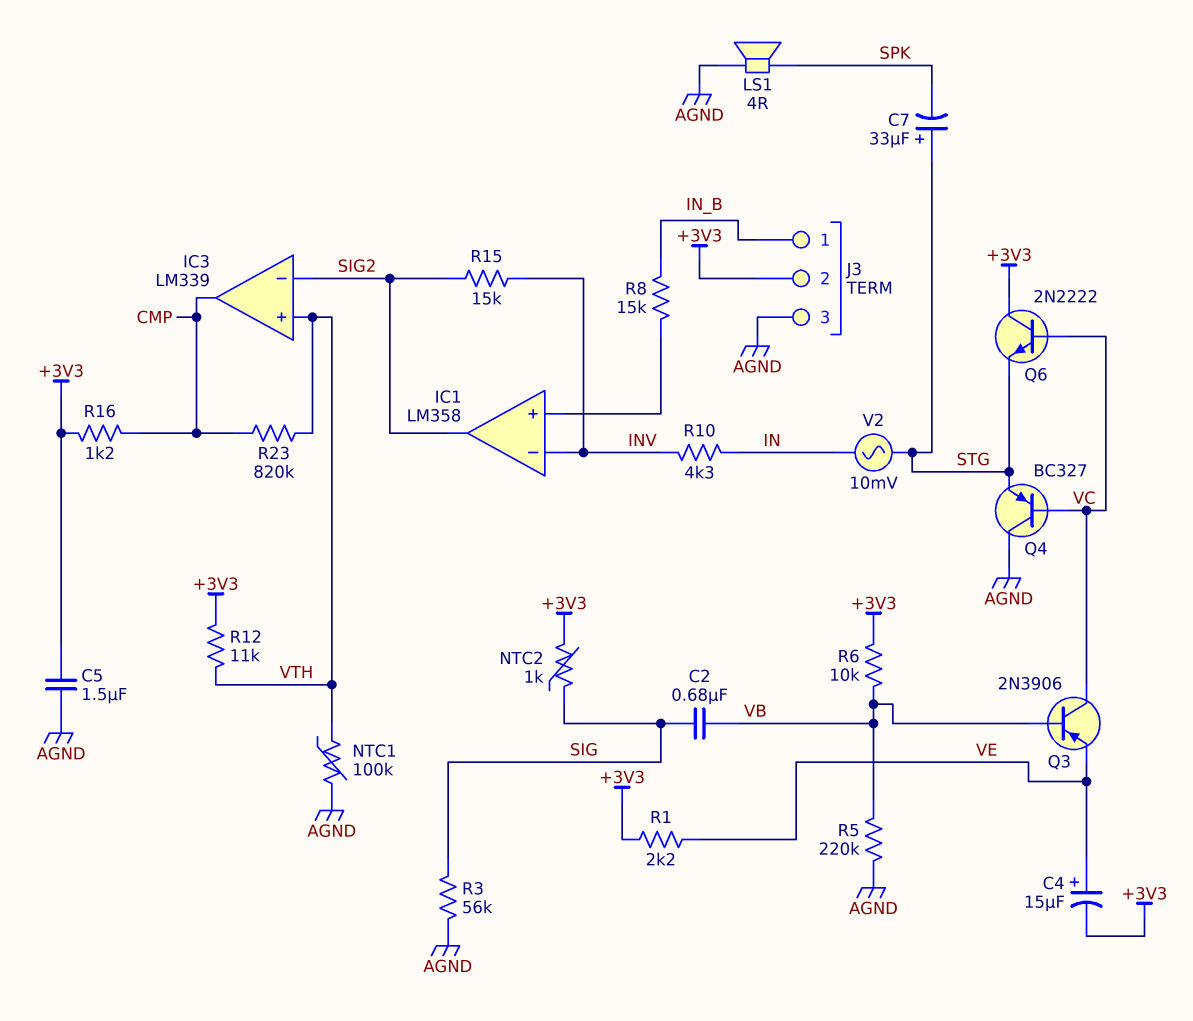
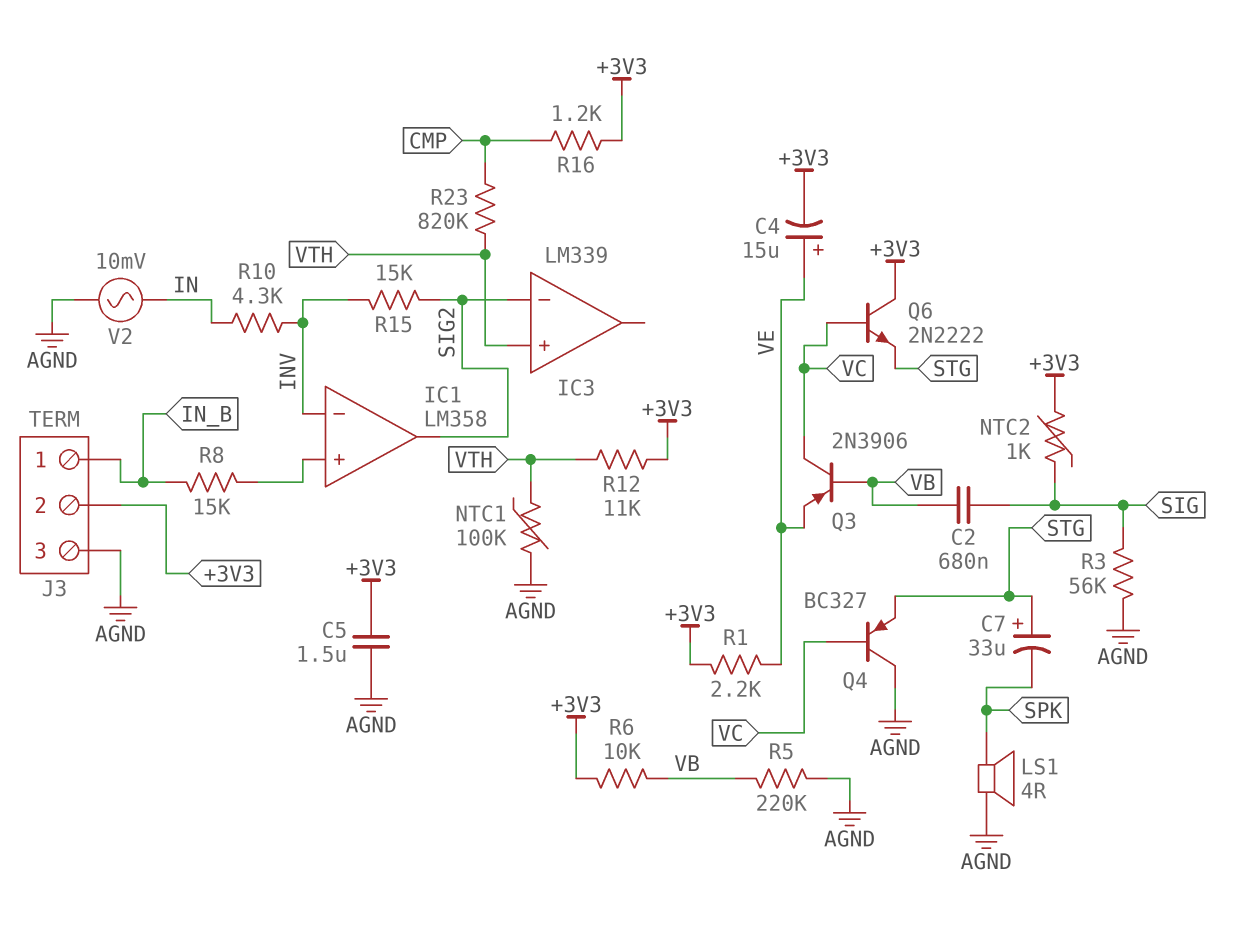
IC3 pin out: CMP -> none
V2: AC 10mV (IN, STG) -> AC 10mV (AGND, IN)

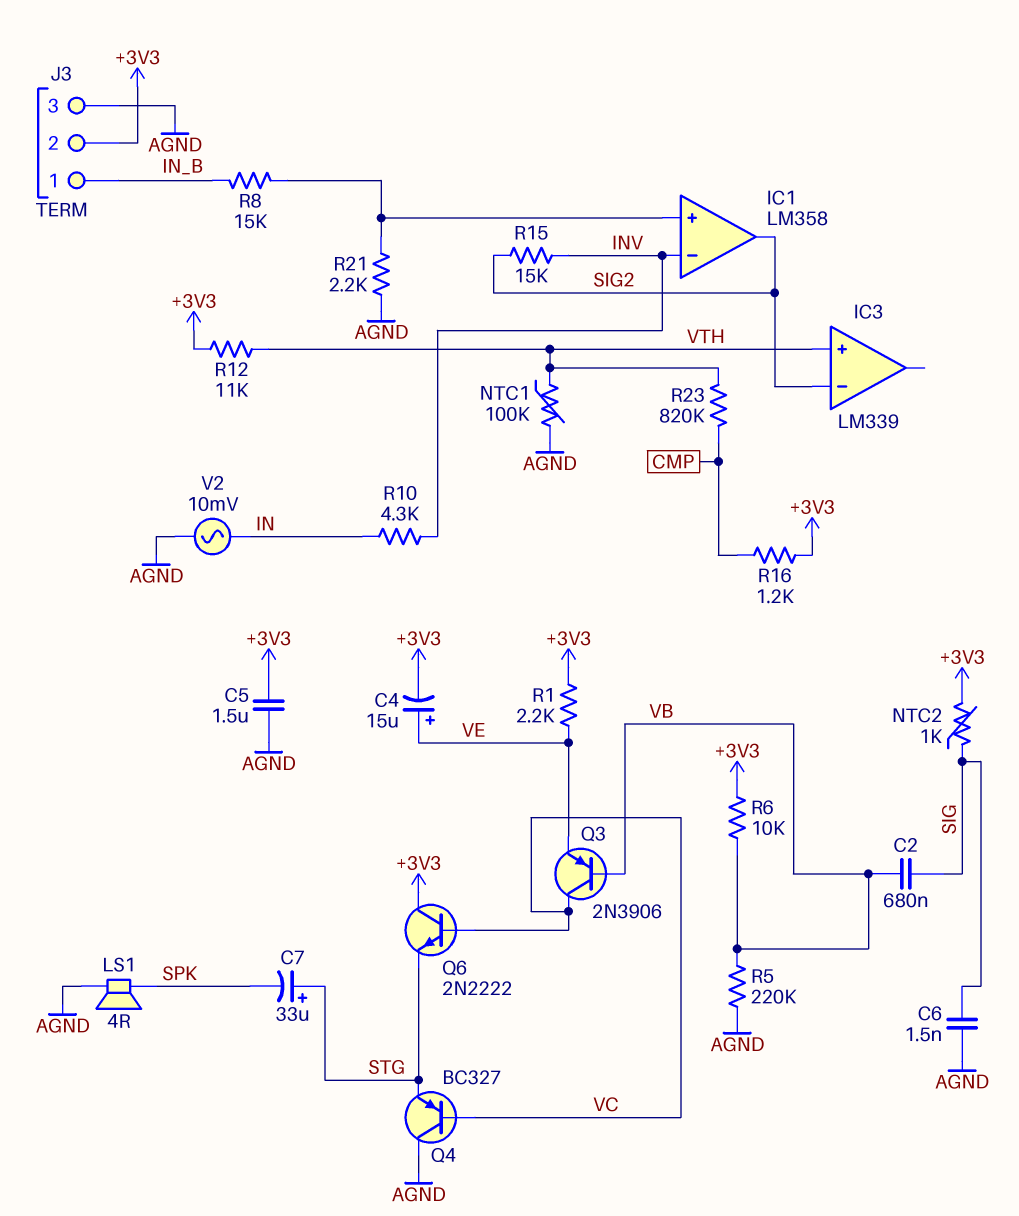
C6: none -> 1.5nF (AGND, SIG)
R3: 56k (AGND, SIG) -> none
R21: none -> 2.2k (AGND, IC1/in+)

